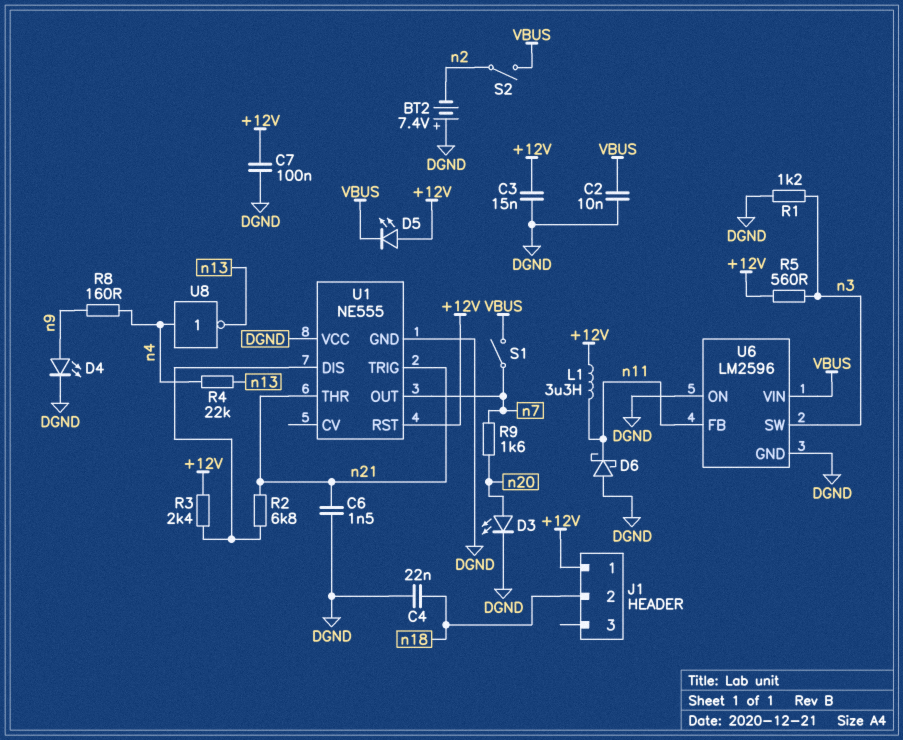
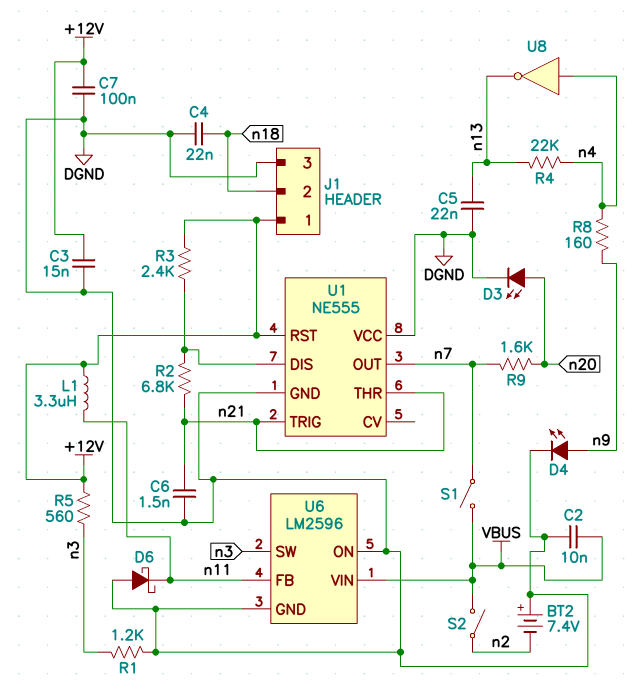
C5: none -> 22nF (DGND, n13)
D5: LED (A +12V, K VBUS) -> none
J1 pin 3: none -> DGND

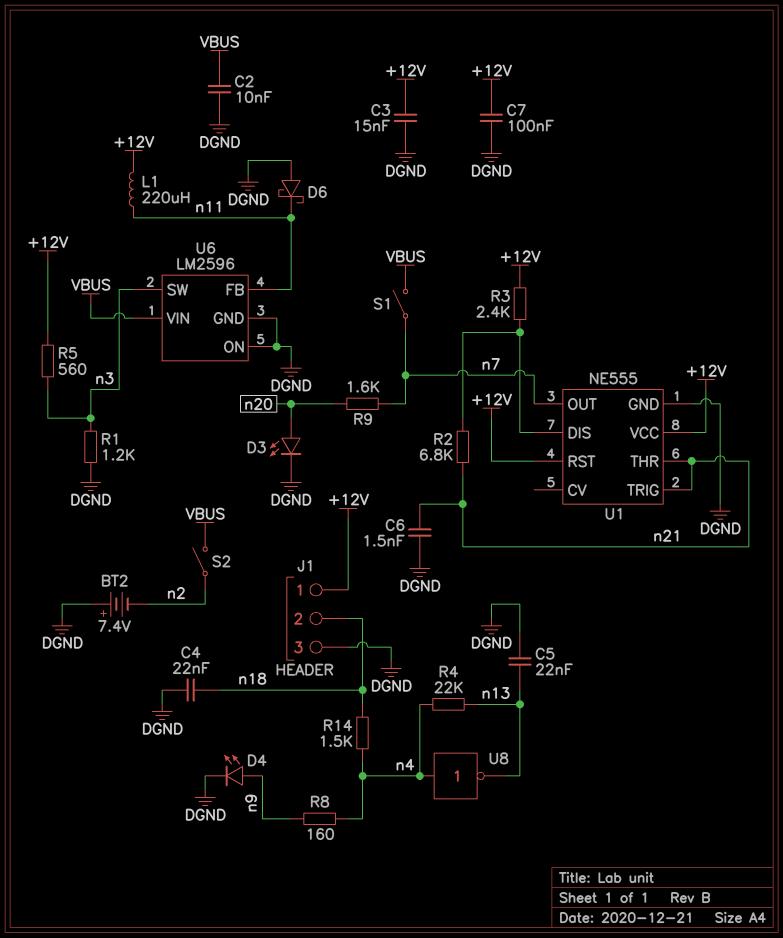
L1: 3.3uH (+12V, n11) -> 220uH (+12V, n11)
R14: none -> 1.5k (n4, n18)
U1 pin VCC: DGND -> +12V

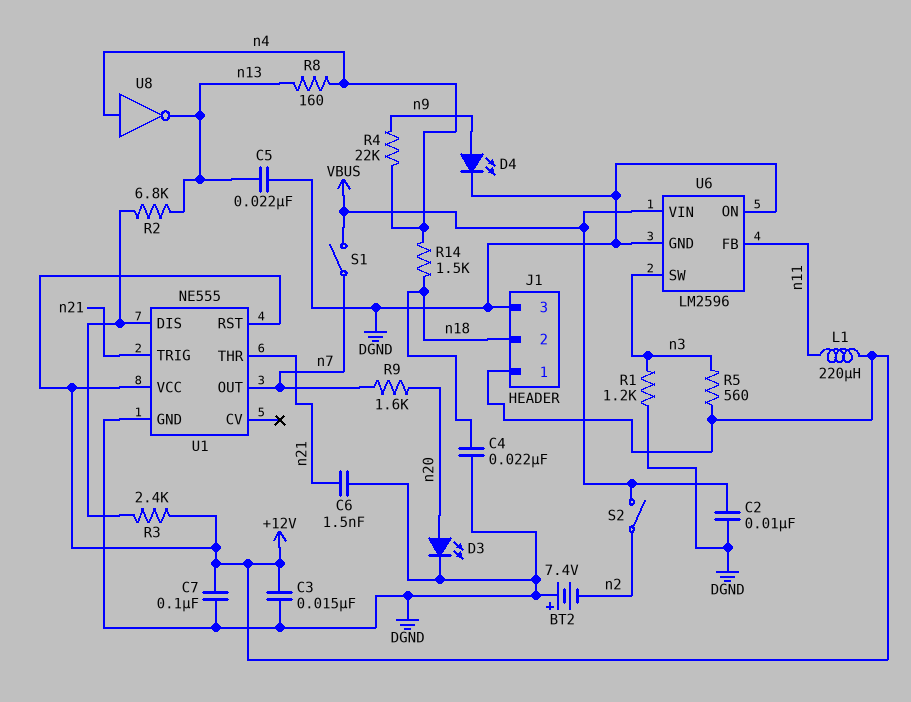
D6: schottky (A DGND, K n11) -> none
R2: 6.8k (U1/DIS, n21) -> 6.8k (U1/DIS, n13)
R4: 22k (n4, n13) -> 22k (n4, n9)
R8: 160 (n4, n9) -> 160 (n4, n13)

